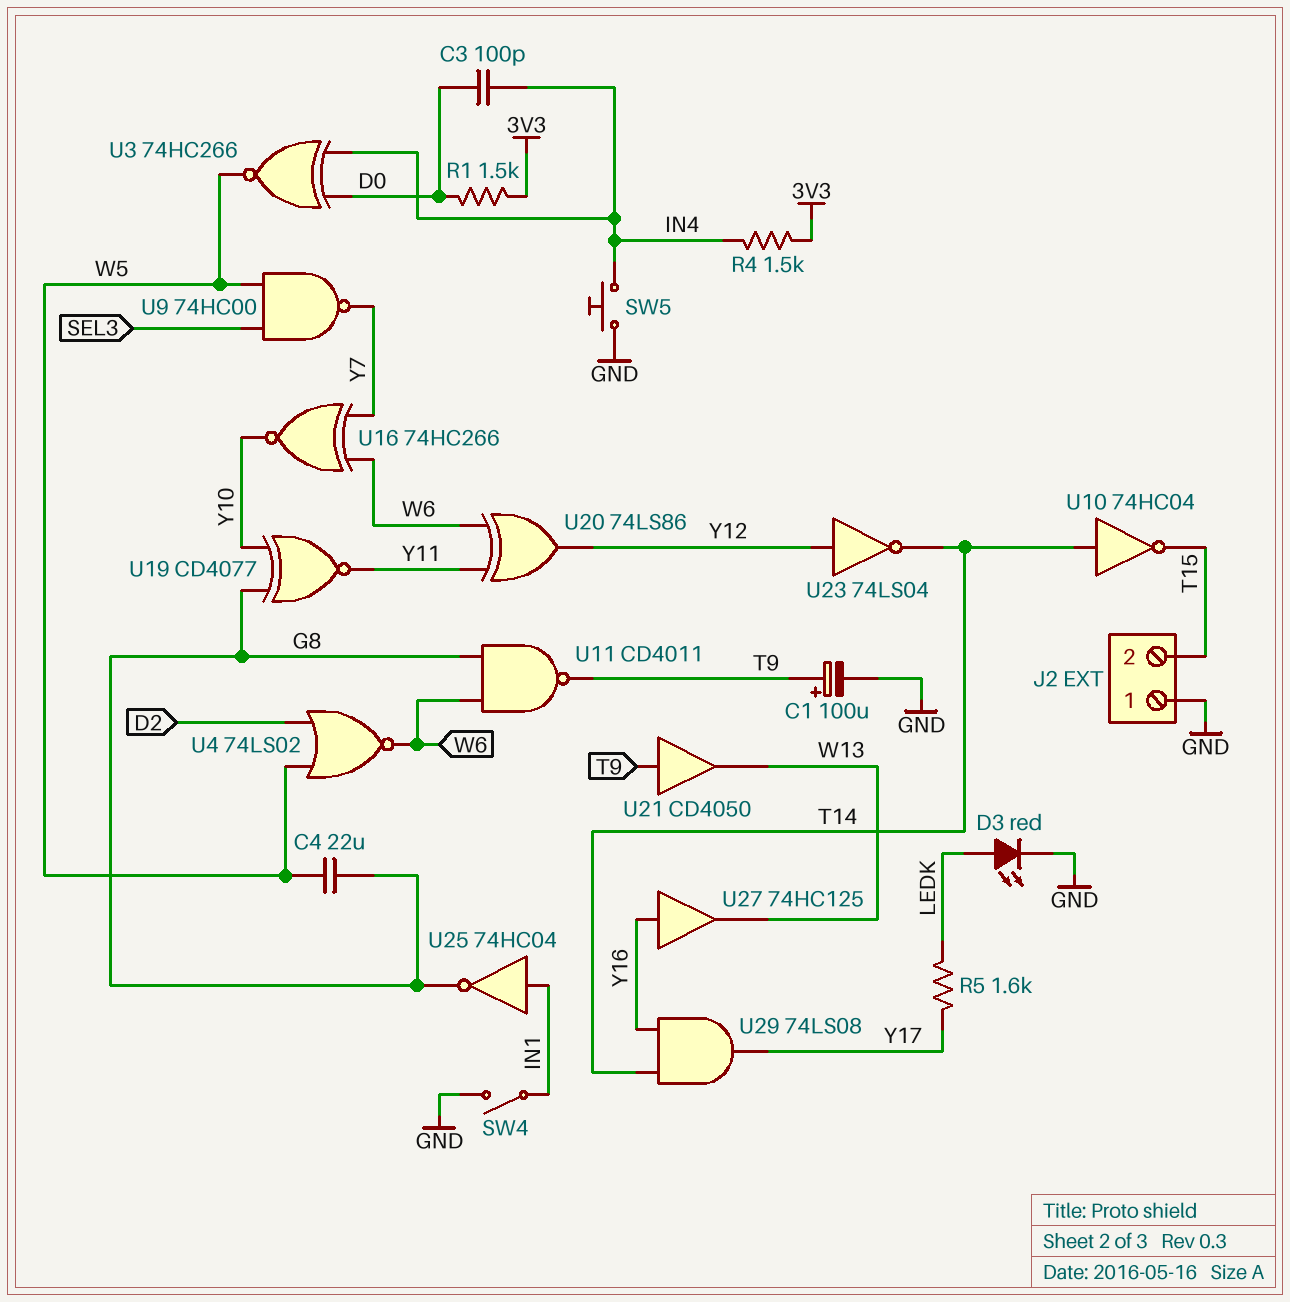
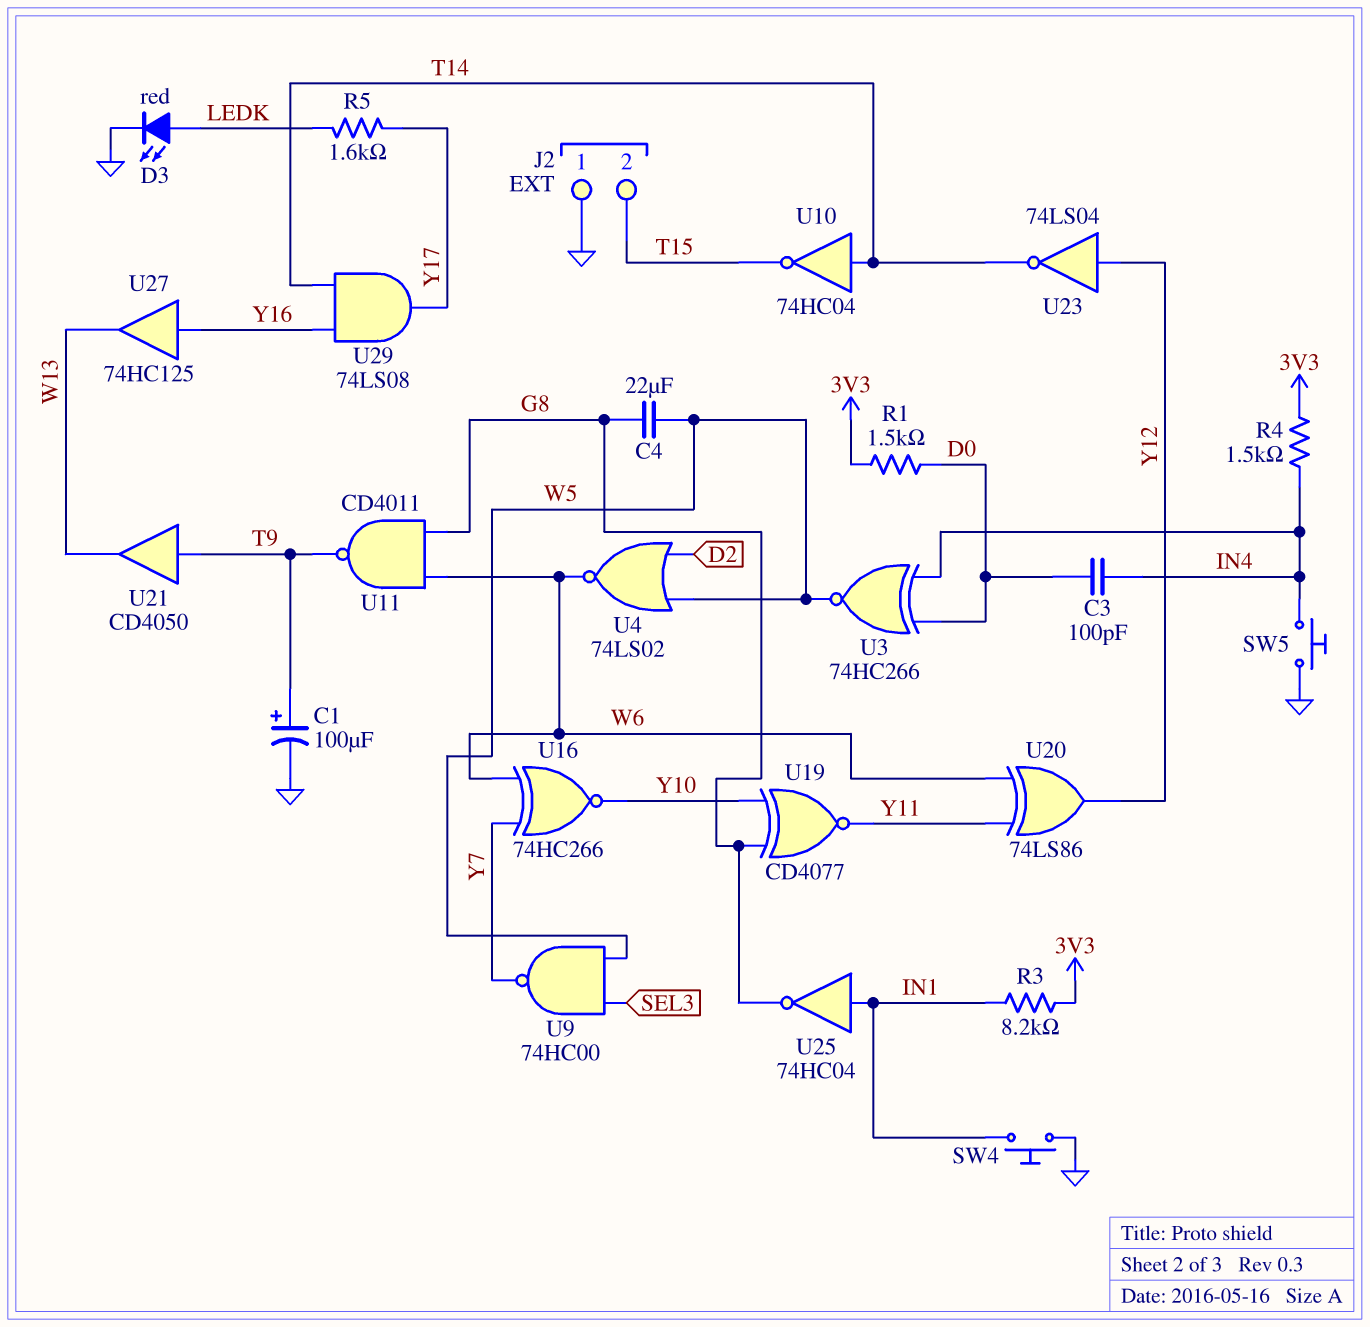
R3: none -> 8.2k (3V3, IN1)
SW4: switch (GND, IN1) -> button (GND, IN1)

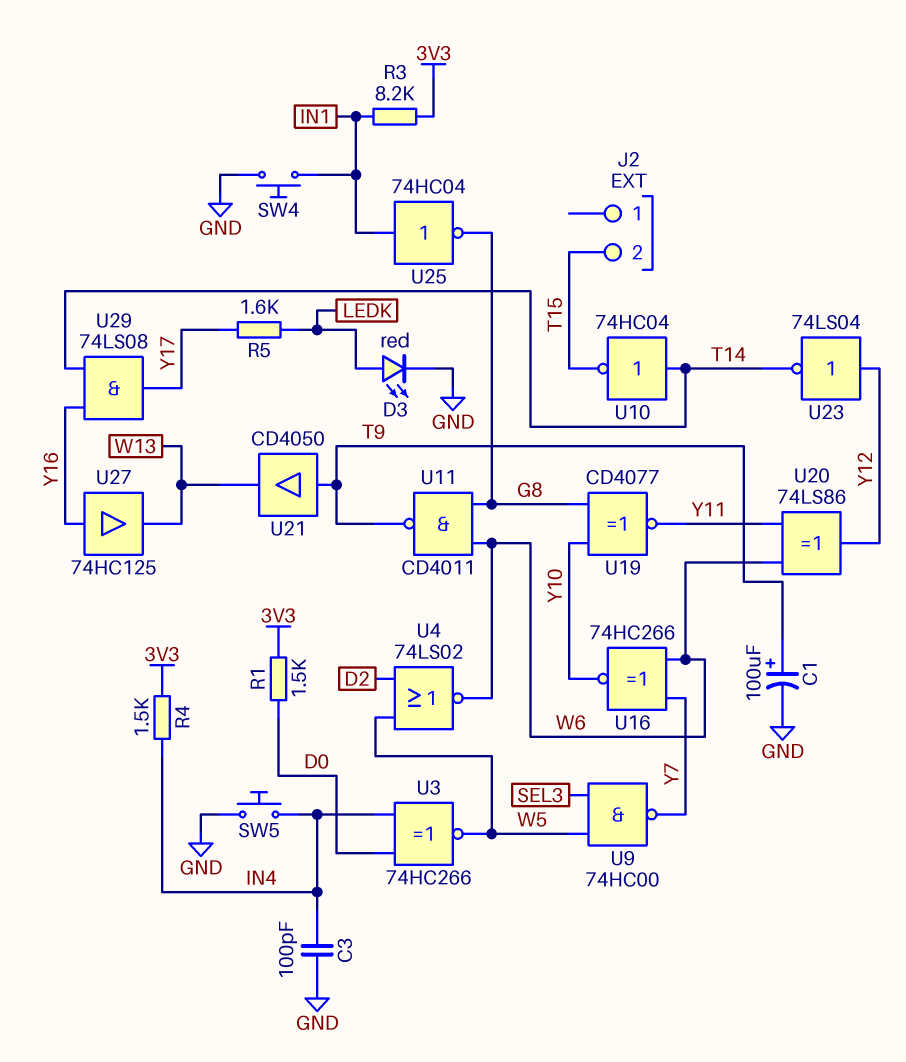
C3: 100pF (D0, IN4) -> 100pF (GND, IN4)
C4: 22uF (G8, W5) -> none
J2 pin 1: GND -> none

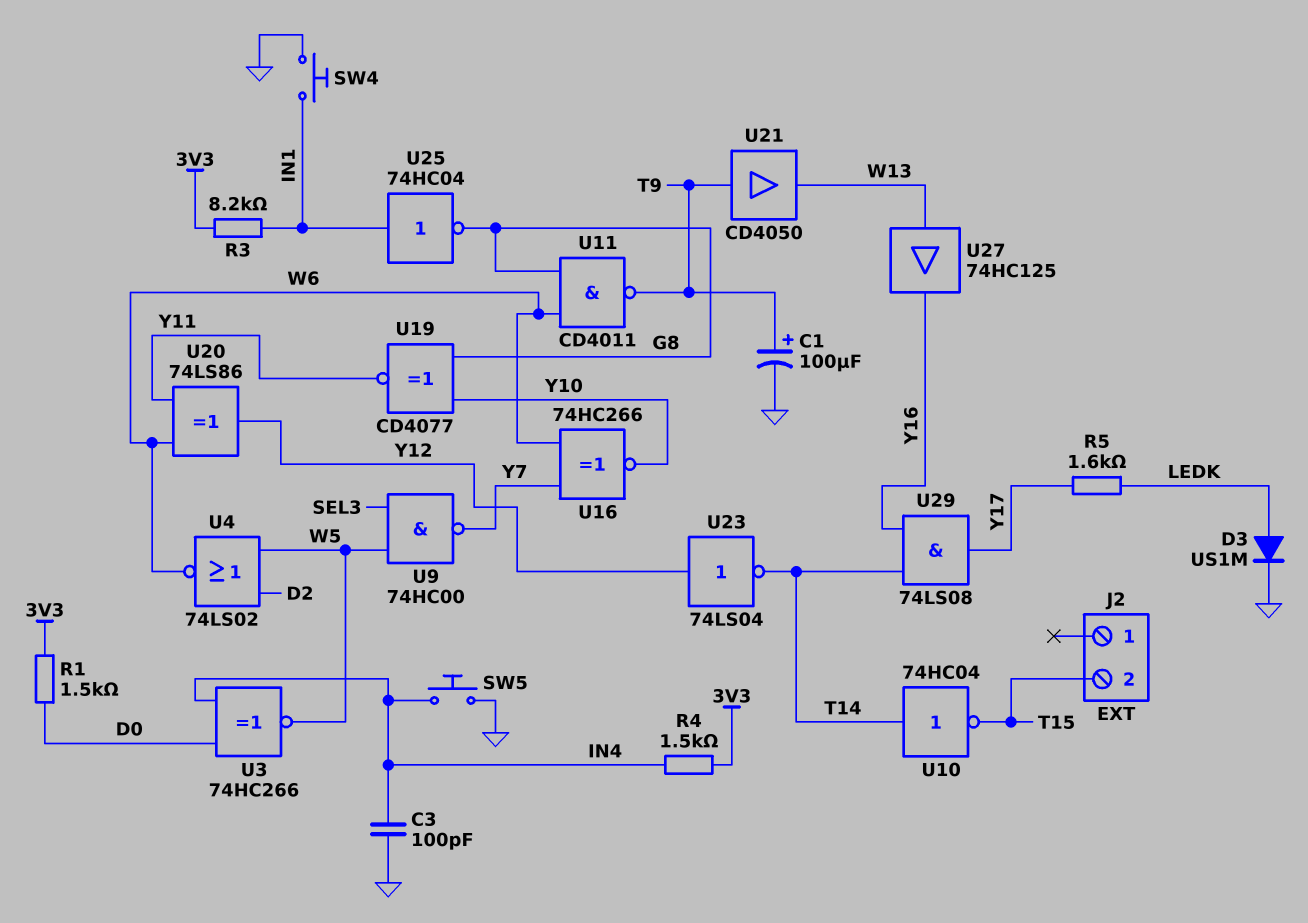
D3: LED red (A LEDK, K GND) -> diode US1M (A LEDK, K GND)
U27: buffer 74HC125 (in Y16, out W13) -> buffer 74HC125 (in W13, out Y16)

